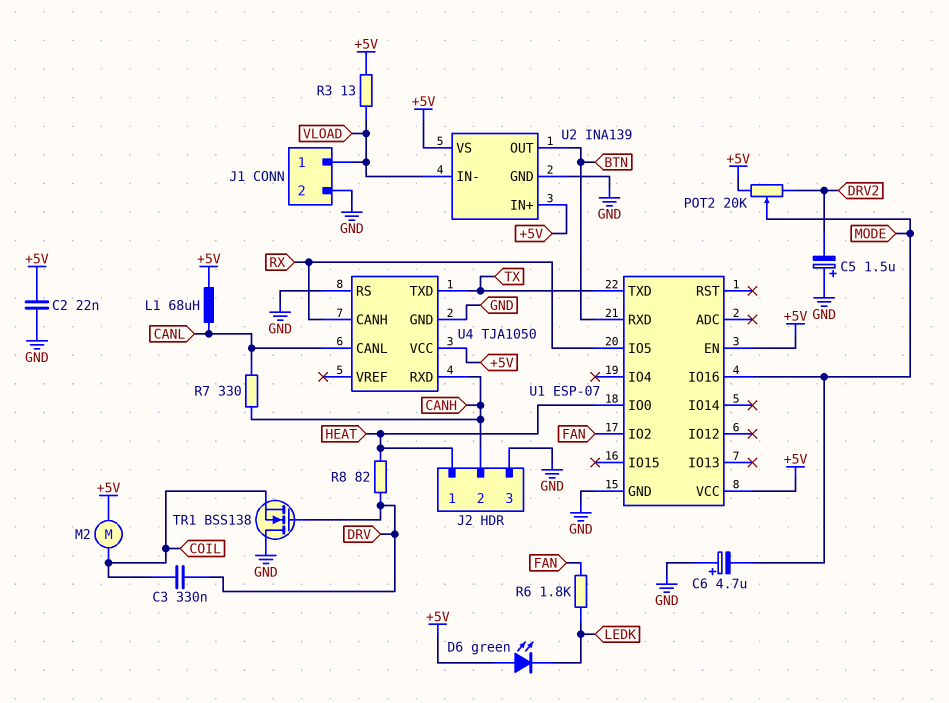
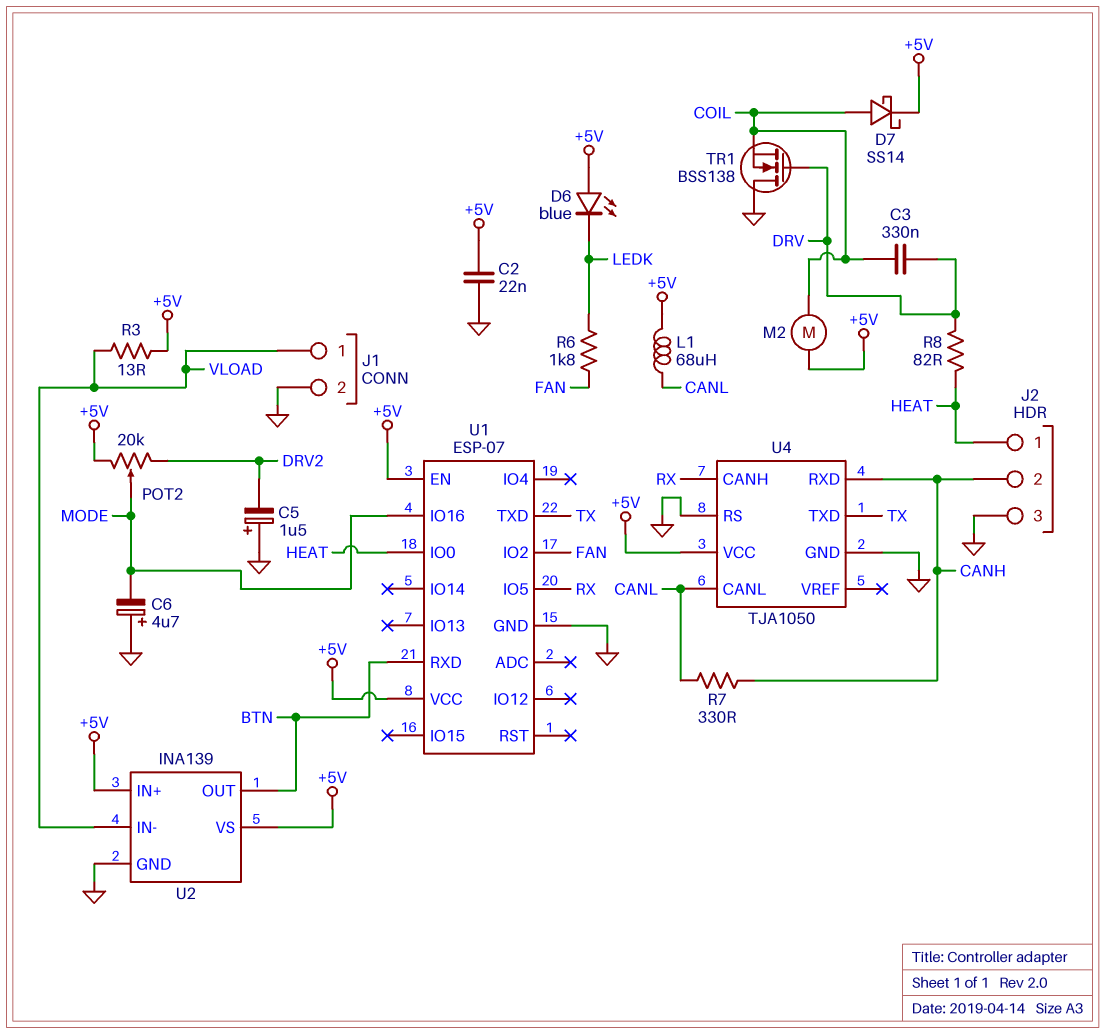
D6: LED green (A +5V, K LEDK) -> LED blue (A +5V, K LEDK)
D7: none -> schottky SS14 (A COIL, K +5V)

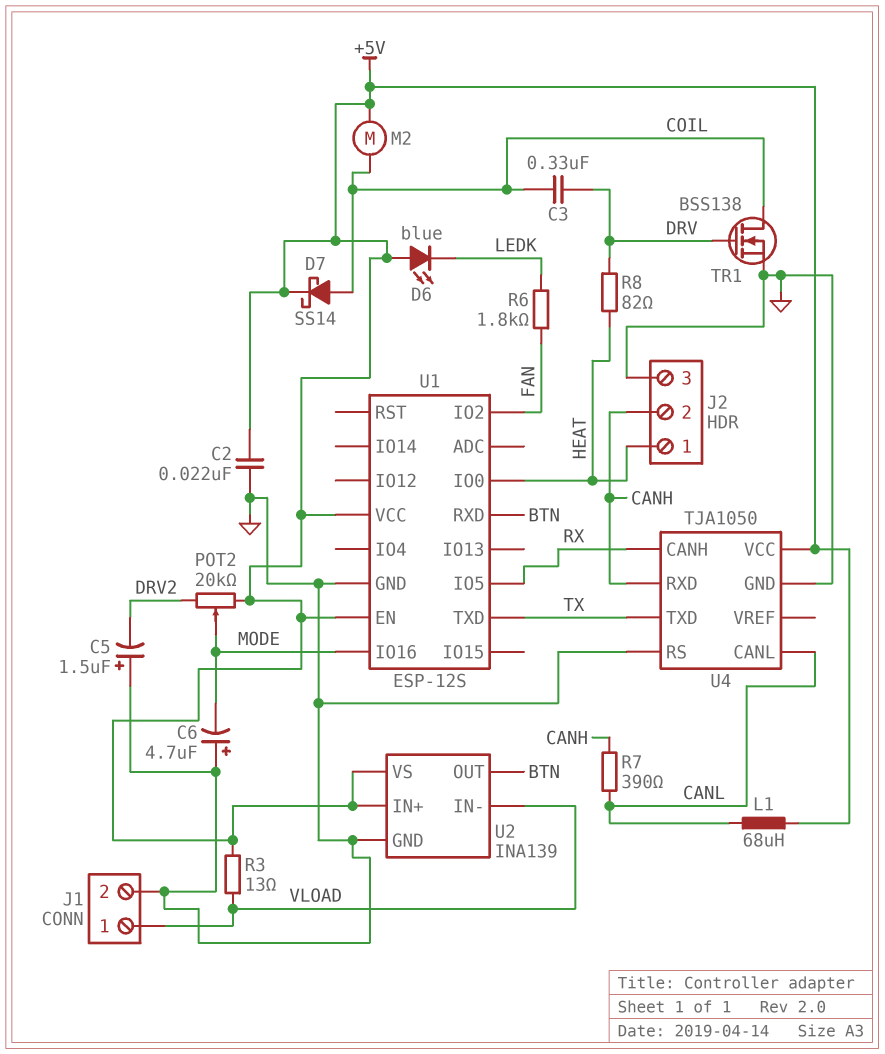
R7: 330 (CANH, CANL) -> 390 (CANH, CANL)
TR1: NMOS BSS138 (G DRV, D GND, S COIL) -> NMOS BSS138 (G DRV, D COIL, S GND)
U1: ESP-07 -> ESP-12S

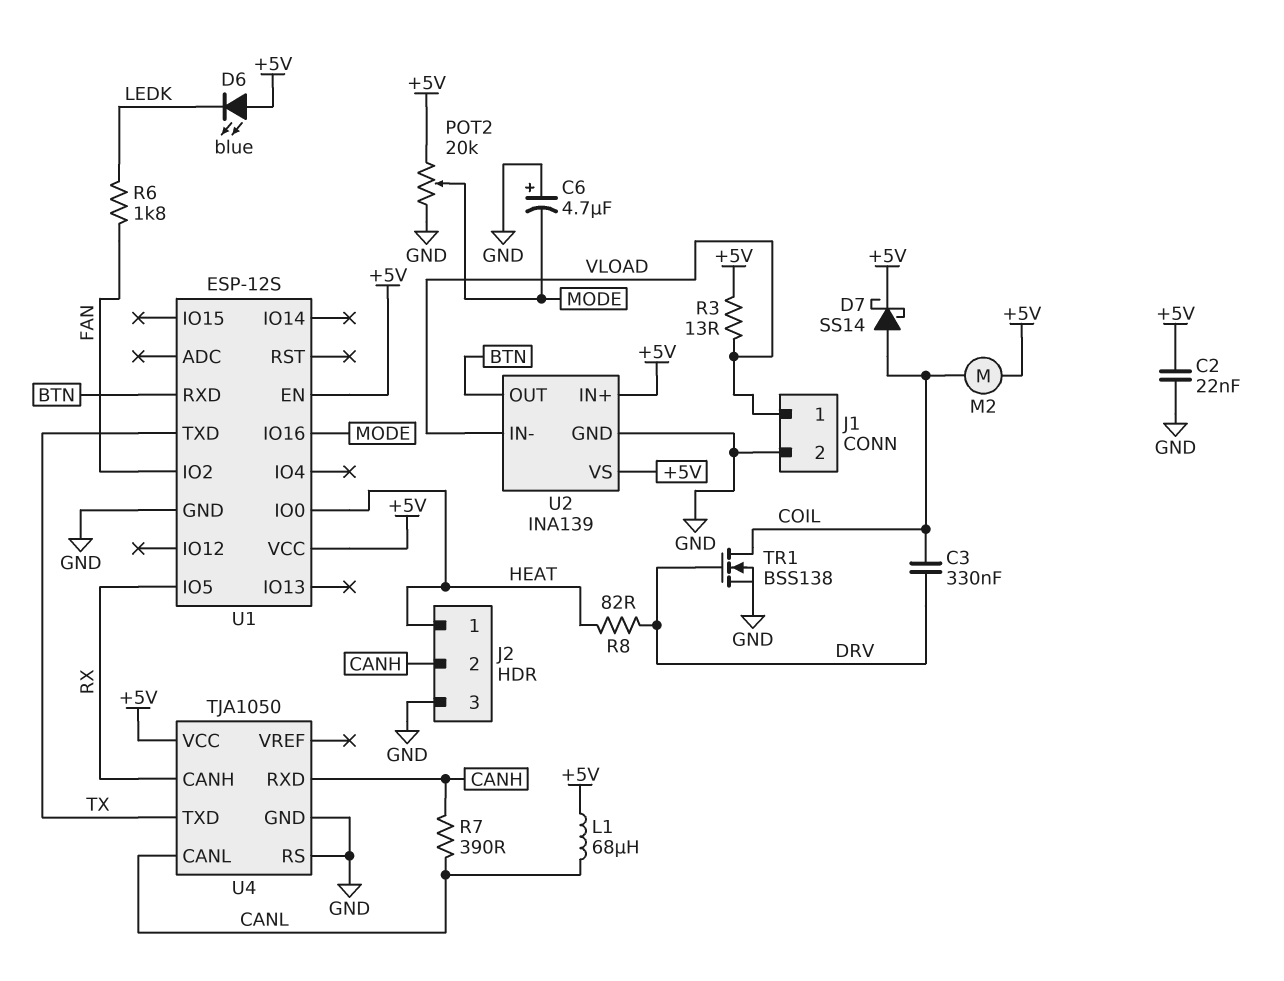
C5: 1.5uF (plus GND, minus DRV2) -> none
POT2: 20k (+5V, DRV2, wiper MODE) -> 20k (+5V, GND, wiper MODE)

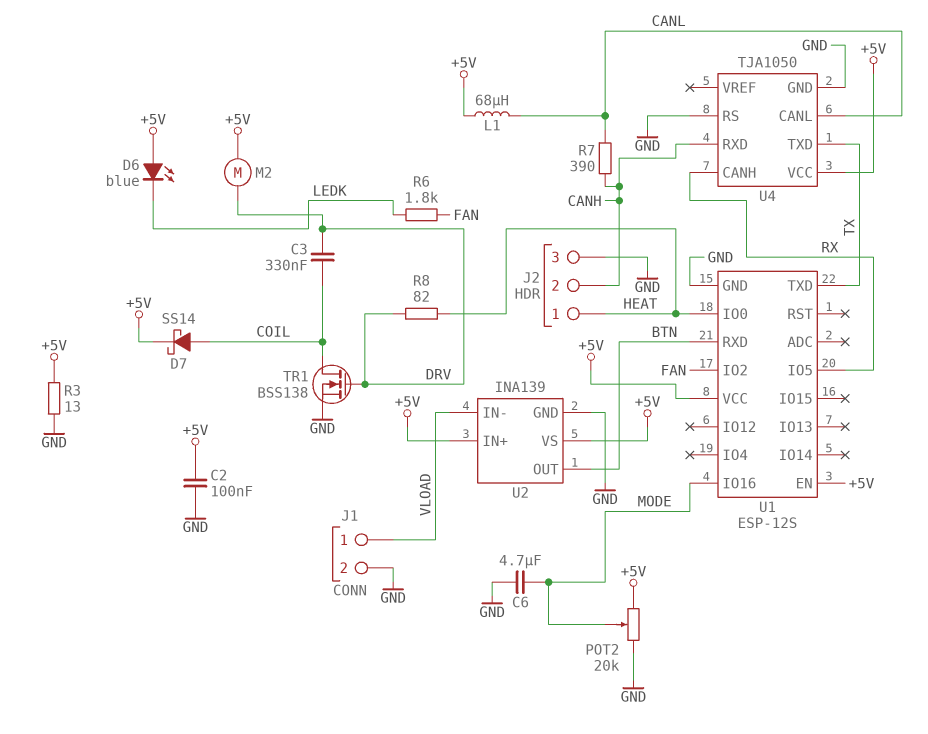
C2: 22nF (+5V, GND) -> 100nF (+5V, GND)
C6: 4.7uF (plus GND, minus MODE) -> 4.7uF (GND, MODE)
M2: motor (+5V, COIL) -> motor (+5V, DRV)
R3: 13 (+5V, VLOAD) -> 13 (+5V, GND)

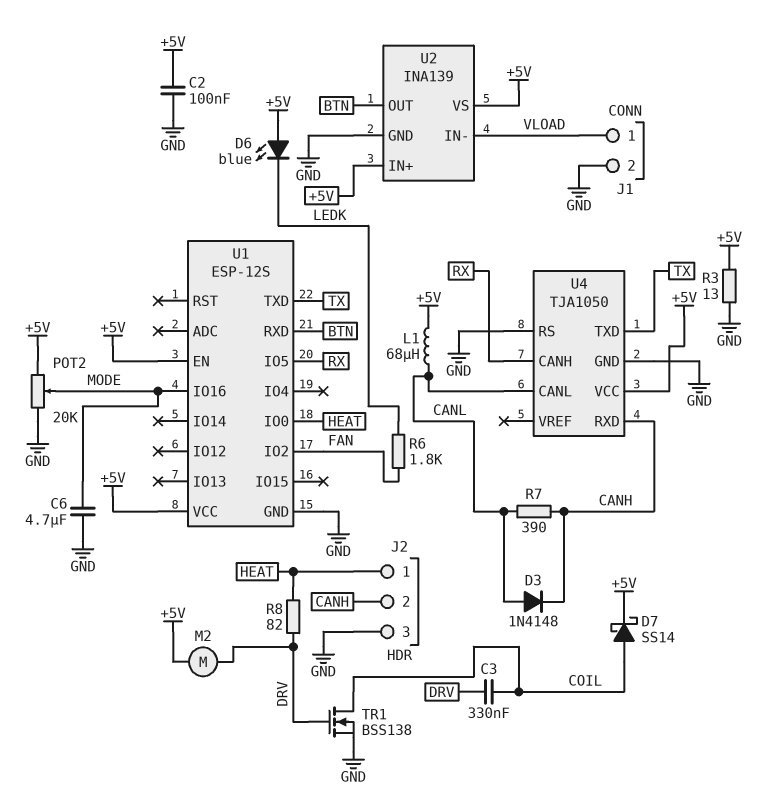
D3: none -> diode 1N4148 (A CANL, K CANH)

